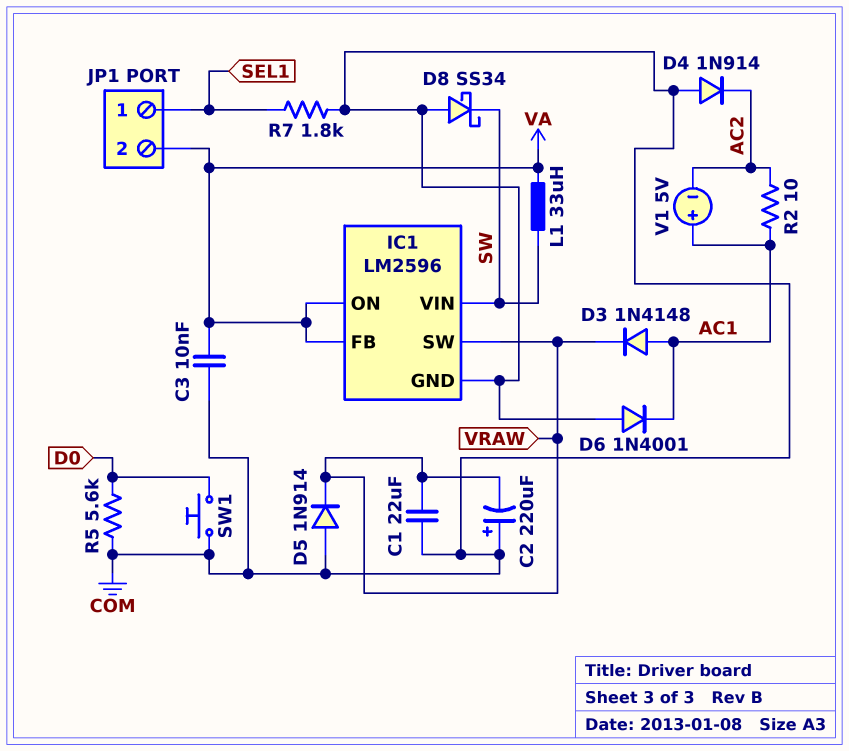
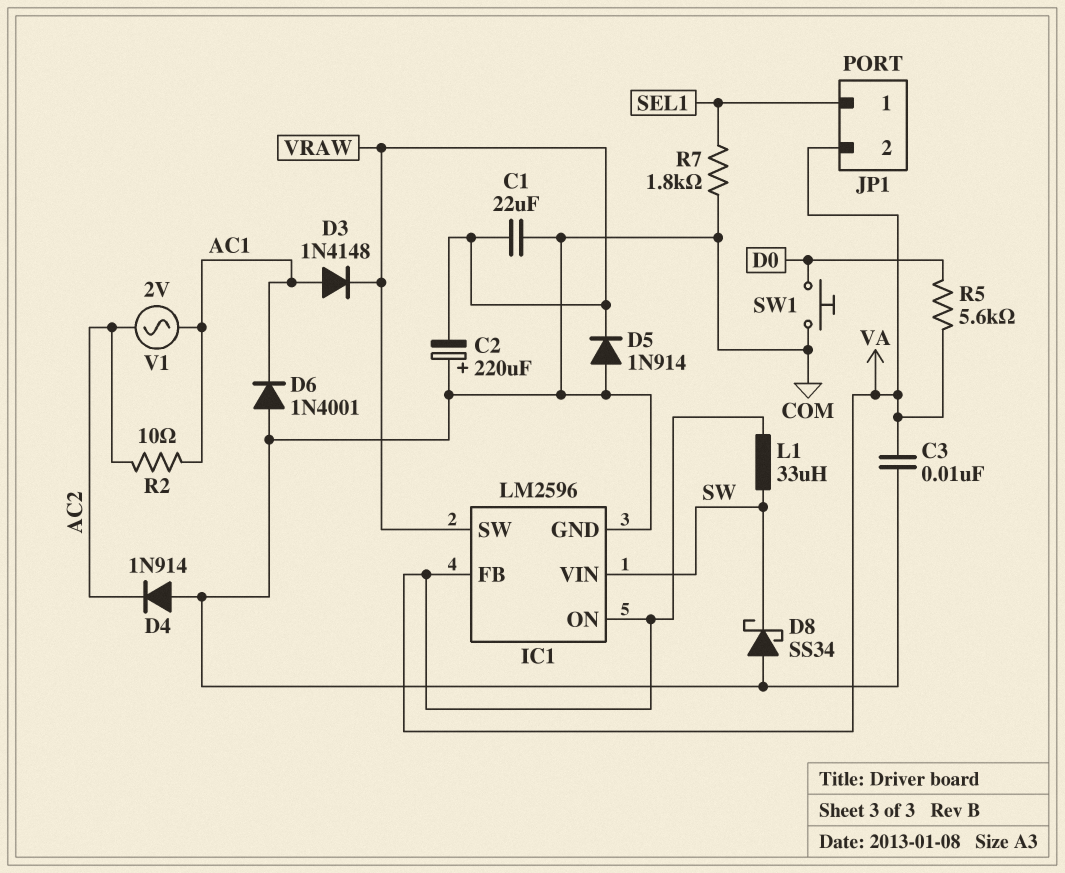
R5: 5.6k (COM, D0) -> 5.6k (D0, VA)
V1: 5V (plus AC1, minus AC2) -> AC 2V (AC1, AC2)

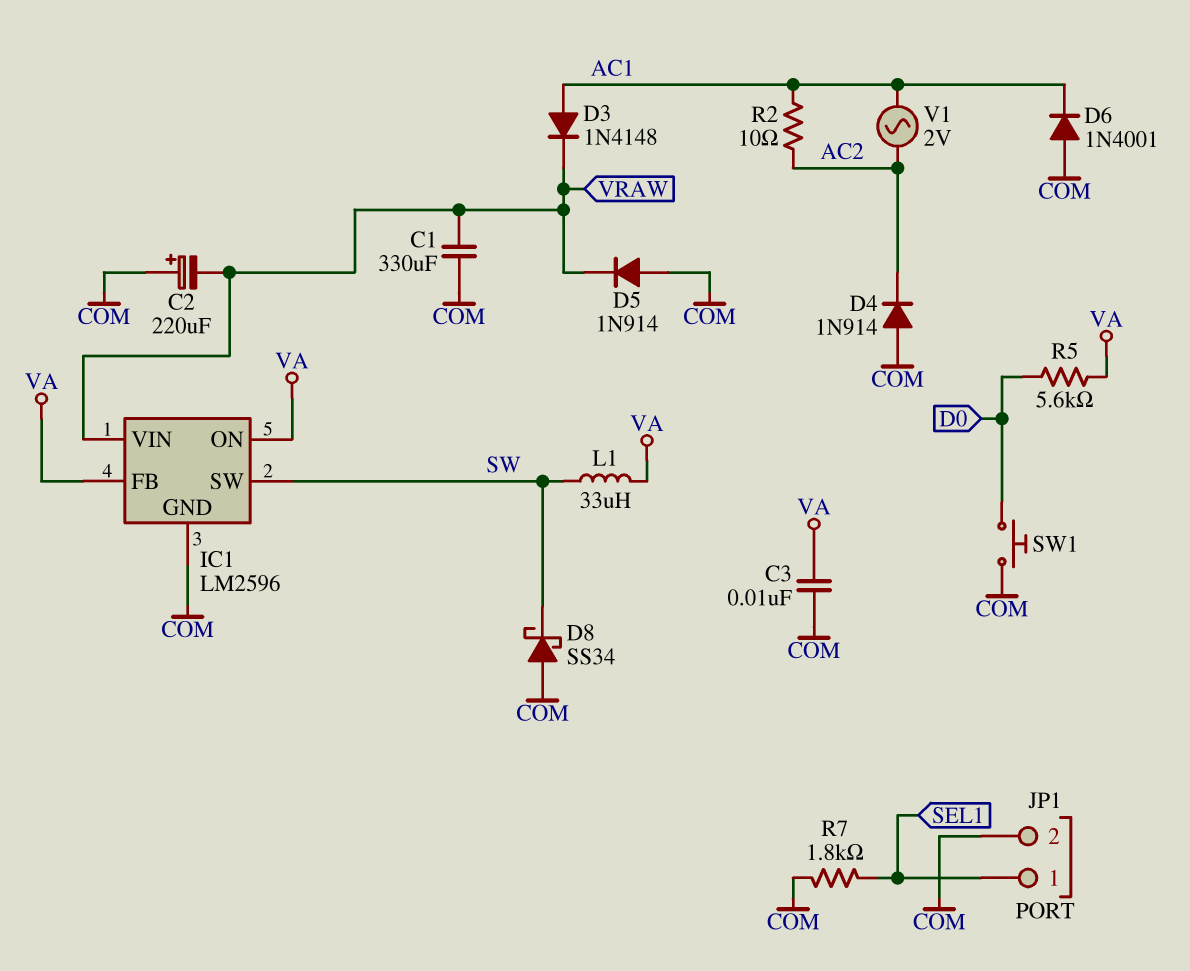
C1: 22uF (COM, VRAW) -> 330uF (COM, VRAW)
IC1 pin SW: VRAW -> SW
IC1 pin VIN: SW -> VRAW
JP1 pin 2: VA -> COM

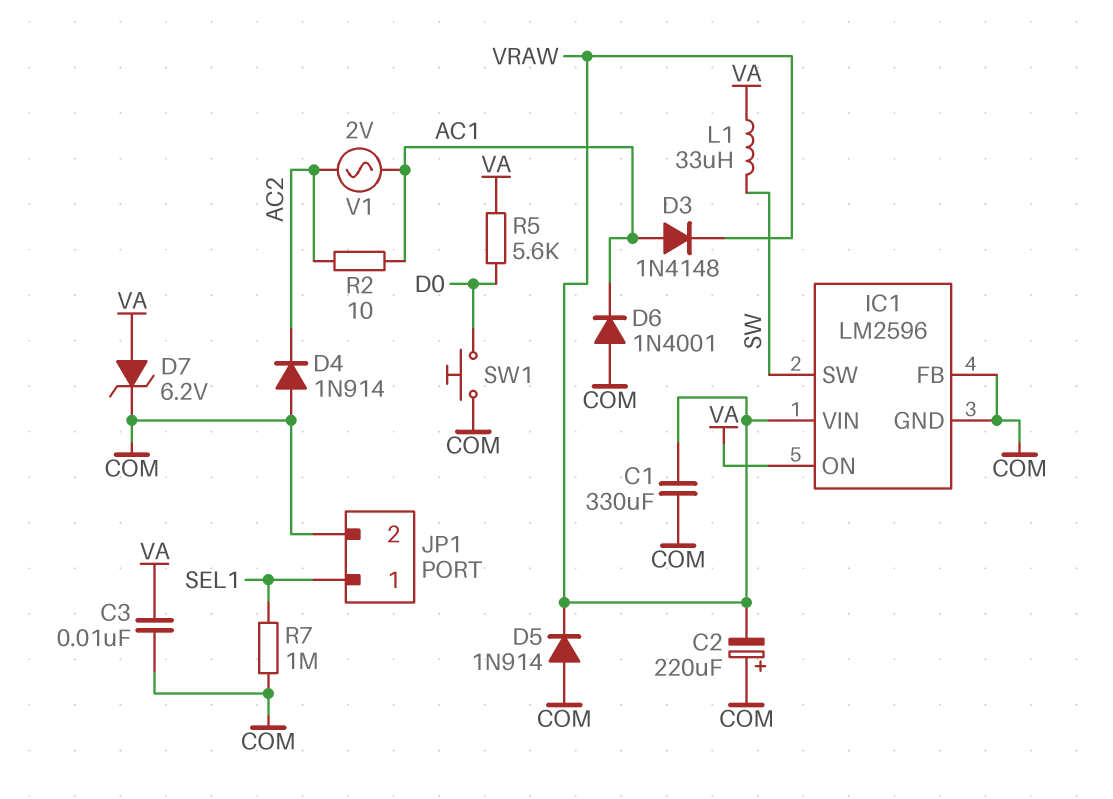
D7: none -> zener 6.2V (A VA, K COM)
D8: schottky SS34 (A COM, K SW) -> none
IC1 pin FB: VA -> COM
R7: 1.8k (COM, SEL1) -> 1M (COM, SEL1)

